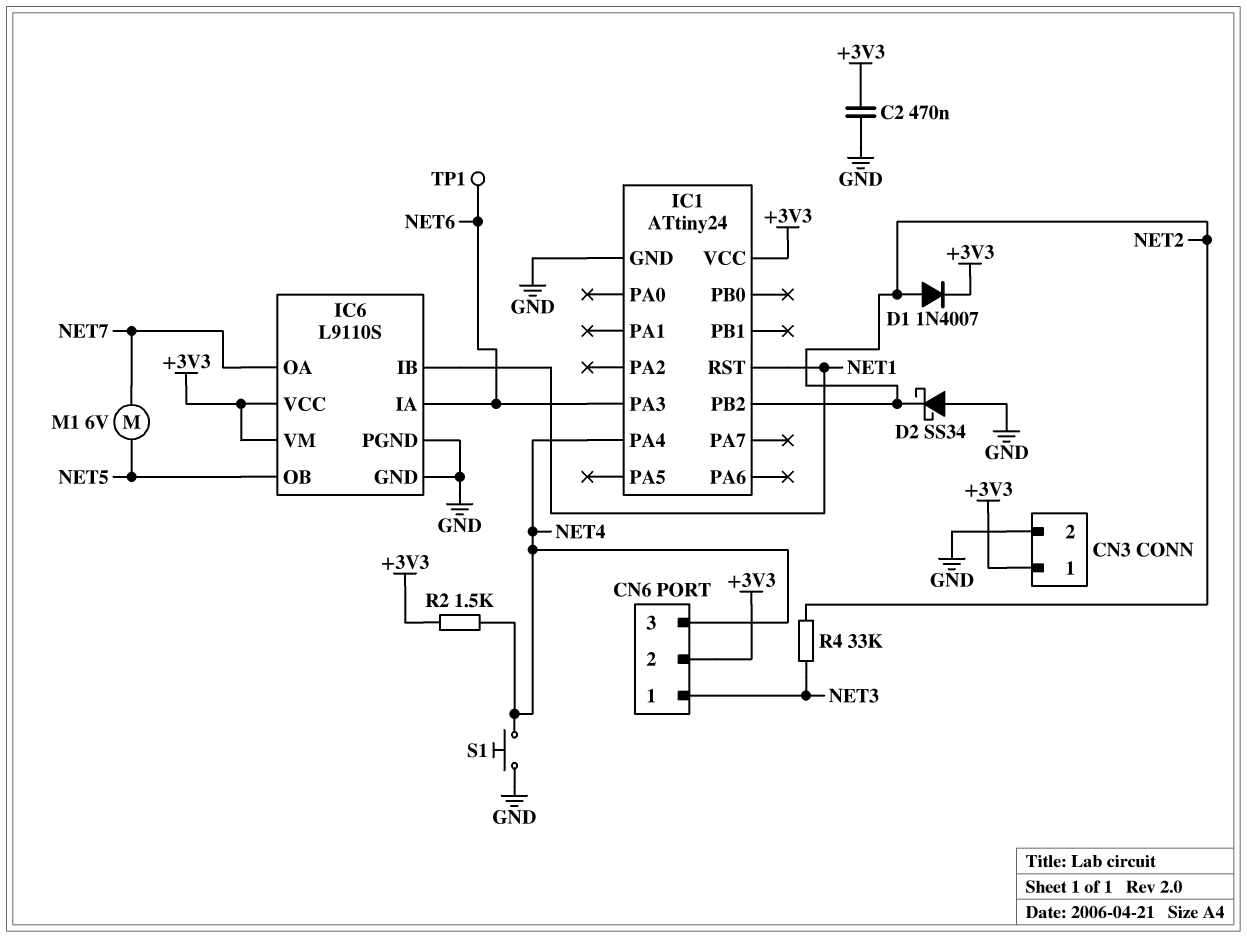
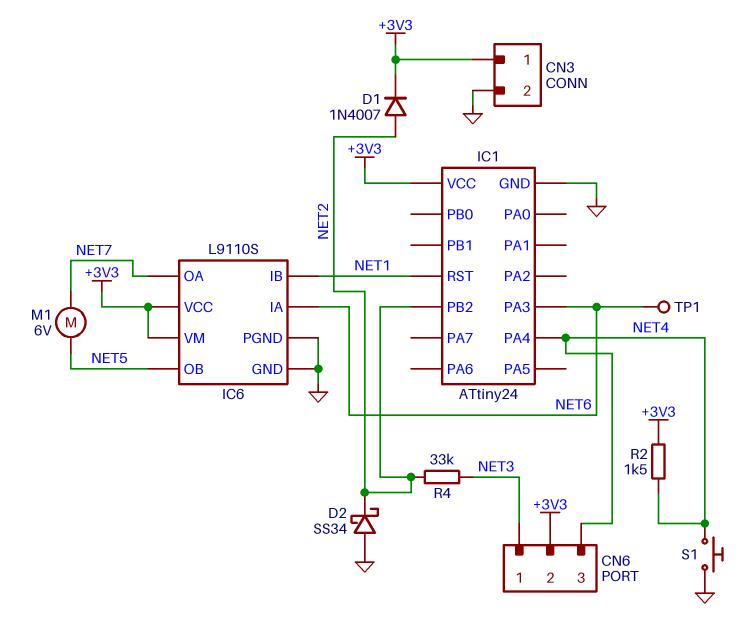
C2: 470nF (+3V3, GND) -> none

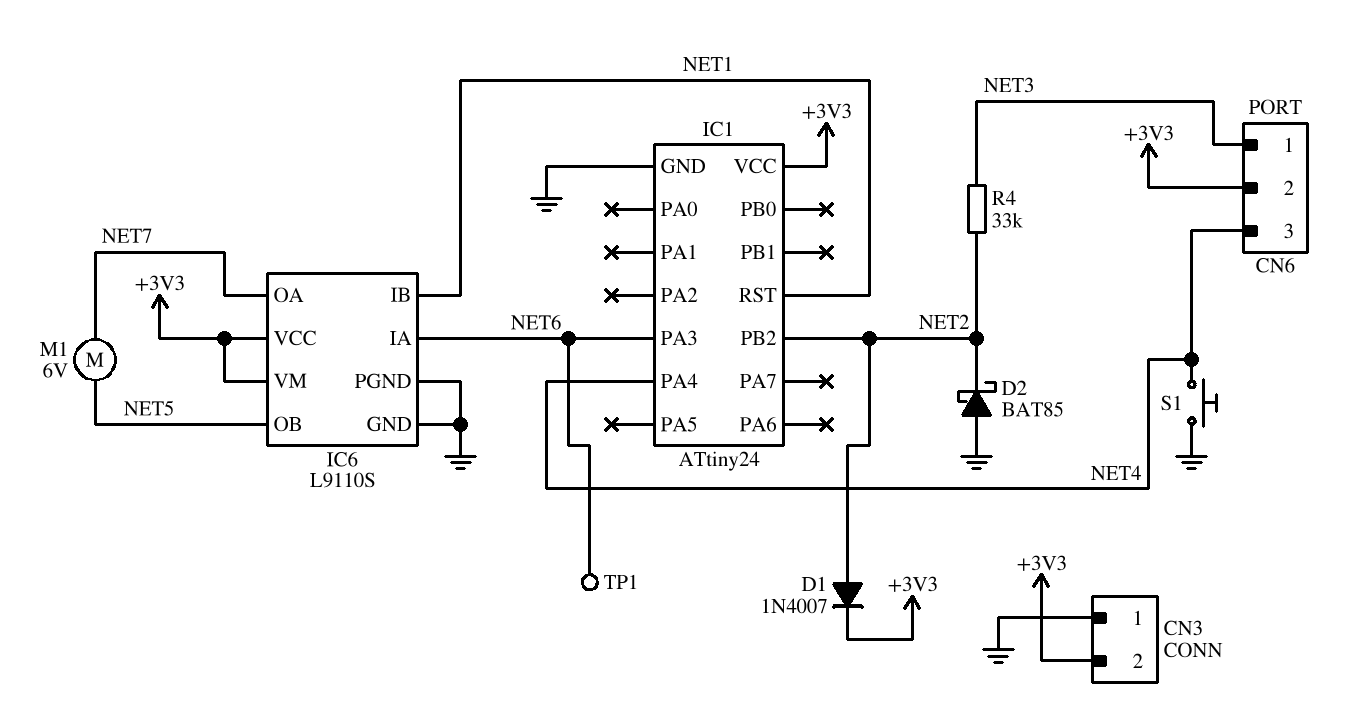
CN3 pin 1: +3V3 -> GND
CN3 pin 2: GND -> +3V3
D2: schottky SS34 (A GND, K NET2) -> schottky BAT85 (A GND, K NET2)
R2: 1.5k (+3V3, NET4) -> none

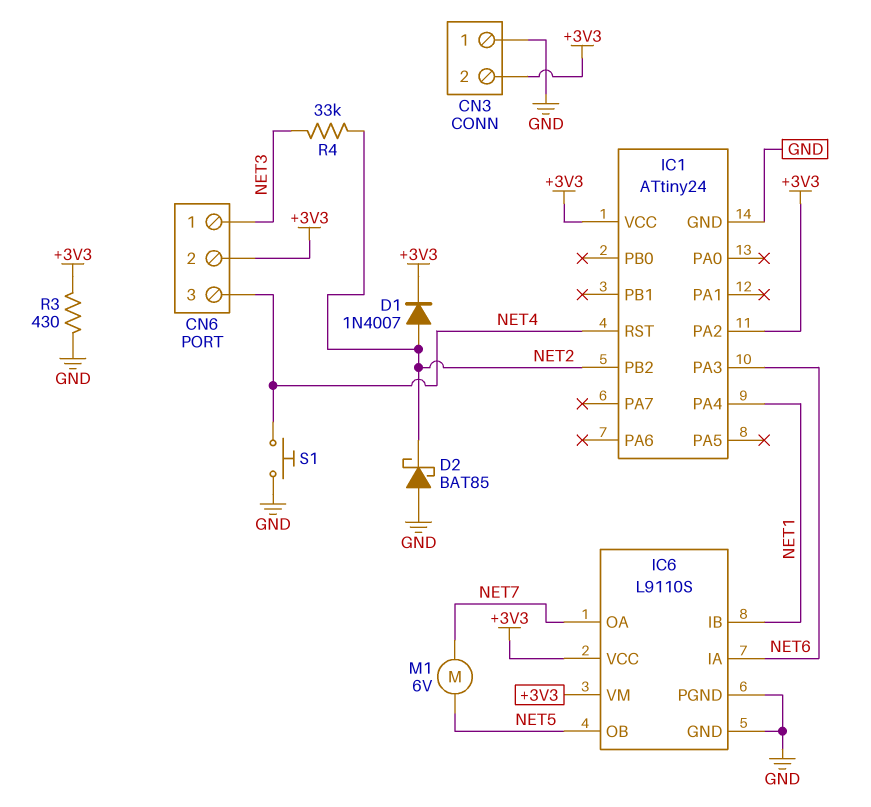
IC1 pin PA2: none -> +3V3
IC1 pin PA4: NET4 -> NET1
IC1 pin RST: NET1 -> NET4
R3: none -> 430 (+3V3, GND)
TP1: test point (NET6) -> none

